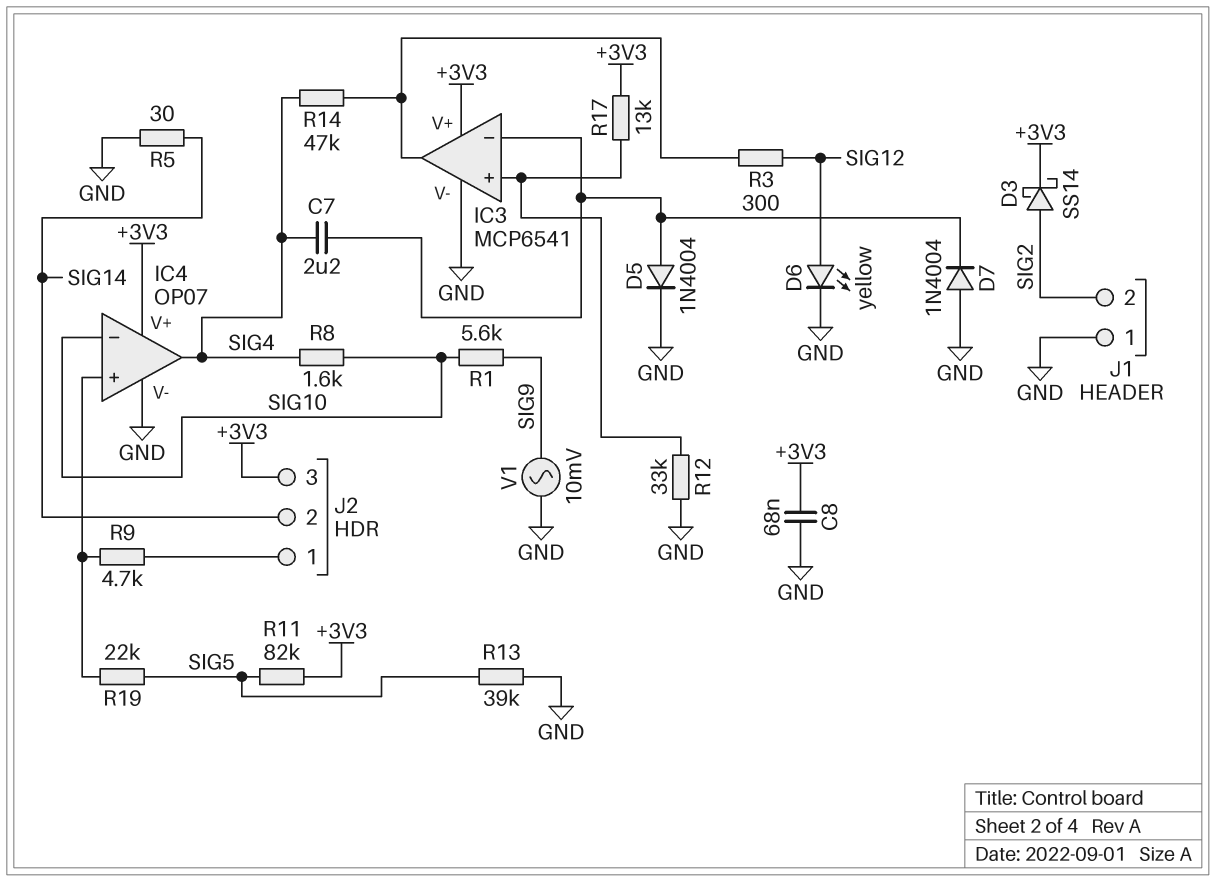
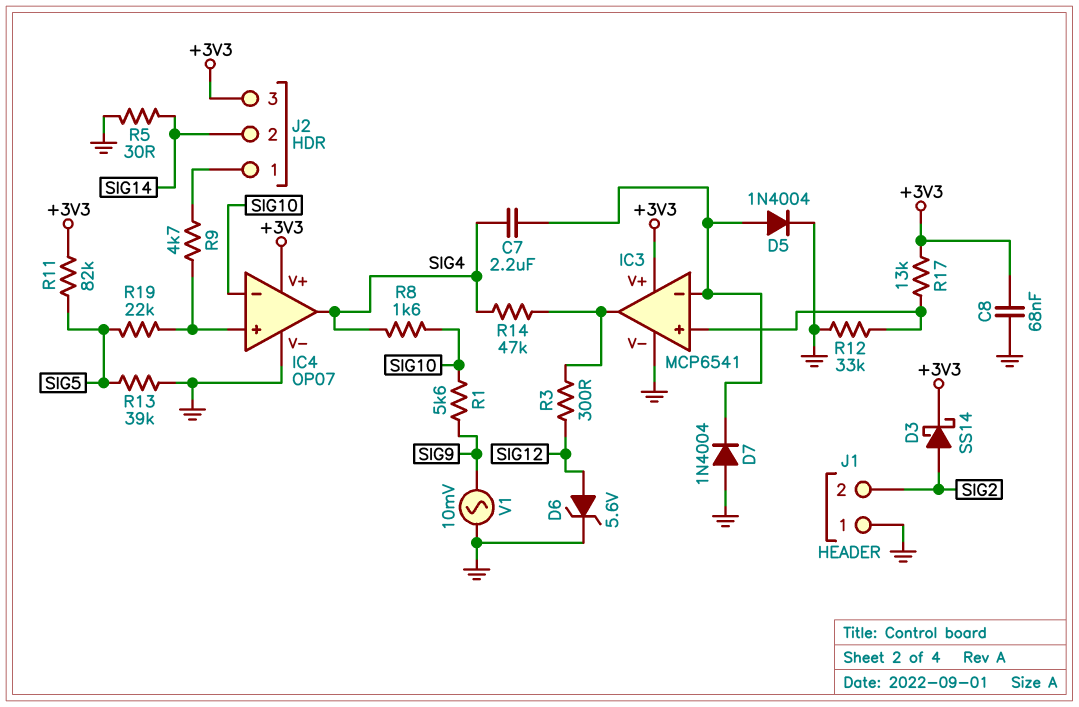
D6: LED yellow (A SIG12, K GND) -> zener 5.6V (A SIG12, K GND)

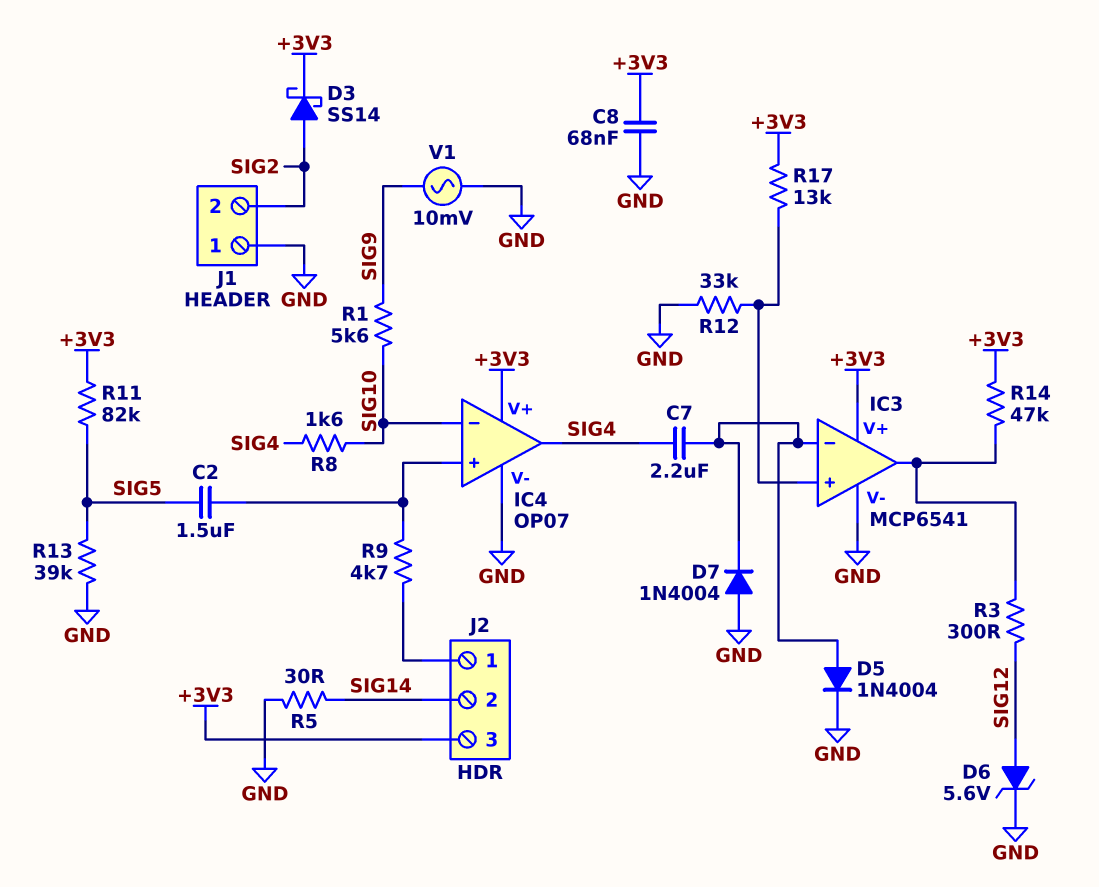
C2: none -> 1.5uF (IC4/in+, SIG5)
R14: 47k (IC3/out, SIG4) -> 47k (+3V3, IC3/out)
R19: 22k (IC4/in+, SIG5) -> none

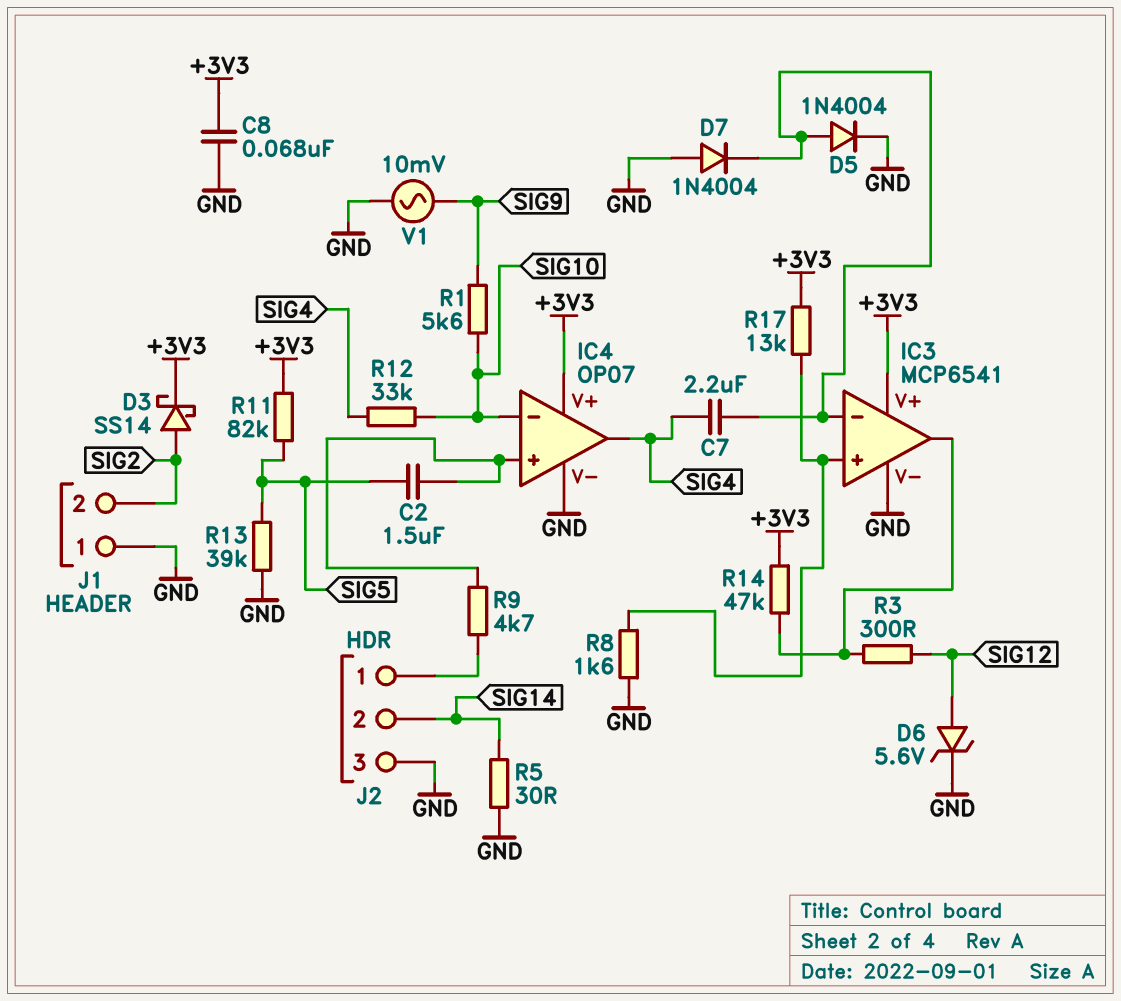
J2 pin 3: +3V3 -> GND
R8: 1.6k (SIG4, SIG10) -> 1.6k (GND, IC3/in+)
R12: 33k (GND, IC3/in+) -> 33k (SIG4, SIG10)

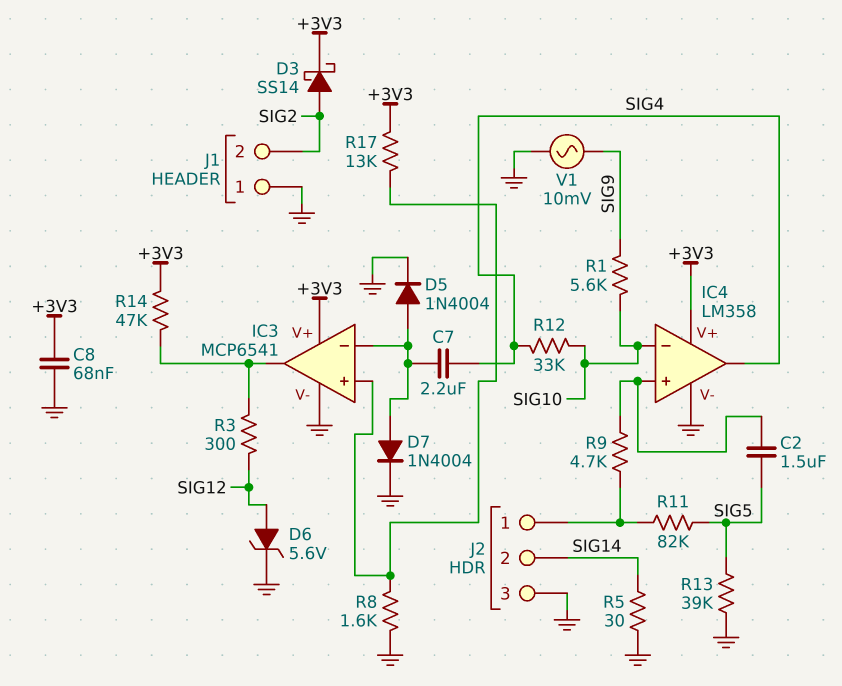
D7: diode 1N4004 (A GND, K IC3/in-) -> diode 1N4004 (A IC3/in-, K GND)
IC4: OP07 -> LM358
R11: 82k (+3V3, SIG5) -> 82k (J2/1, SIG5)

